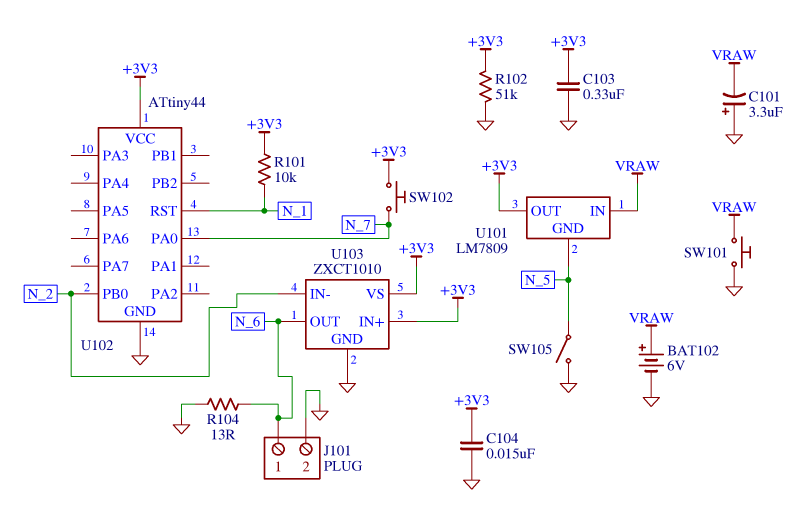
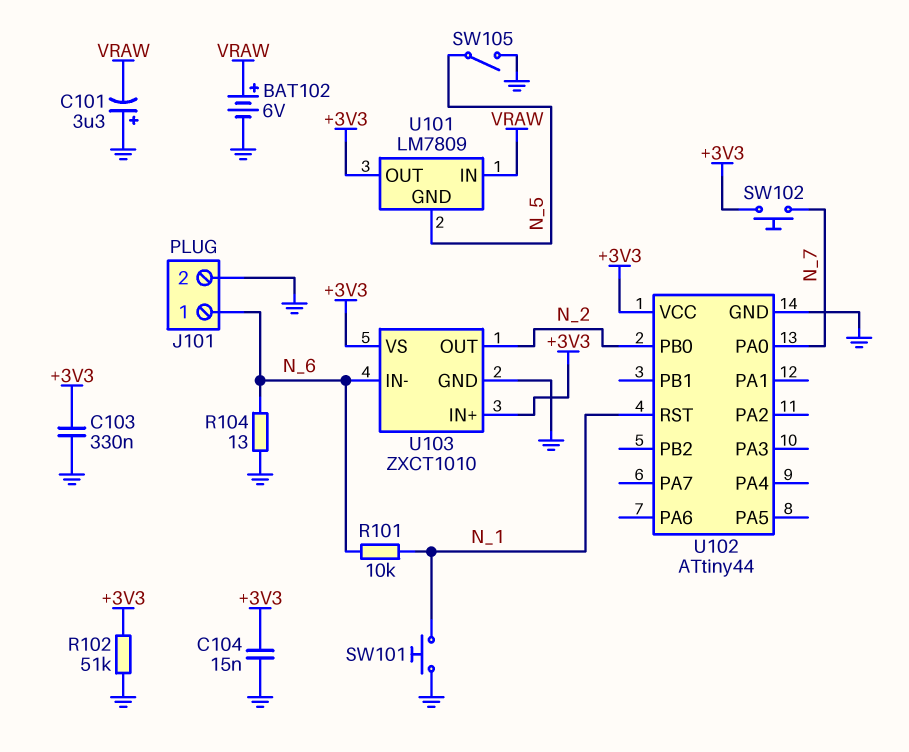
R101: 10k (+3V3, N_1) -> 10k (N_1, N_6)
SW101: button (GND, VRAW) -> button (GND, N_1)
U103 pin IN-: N_2 -> N_6
U103 pin OUT: N_6 -> N_2

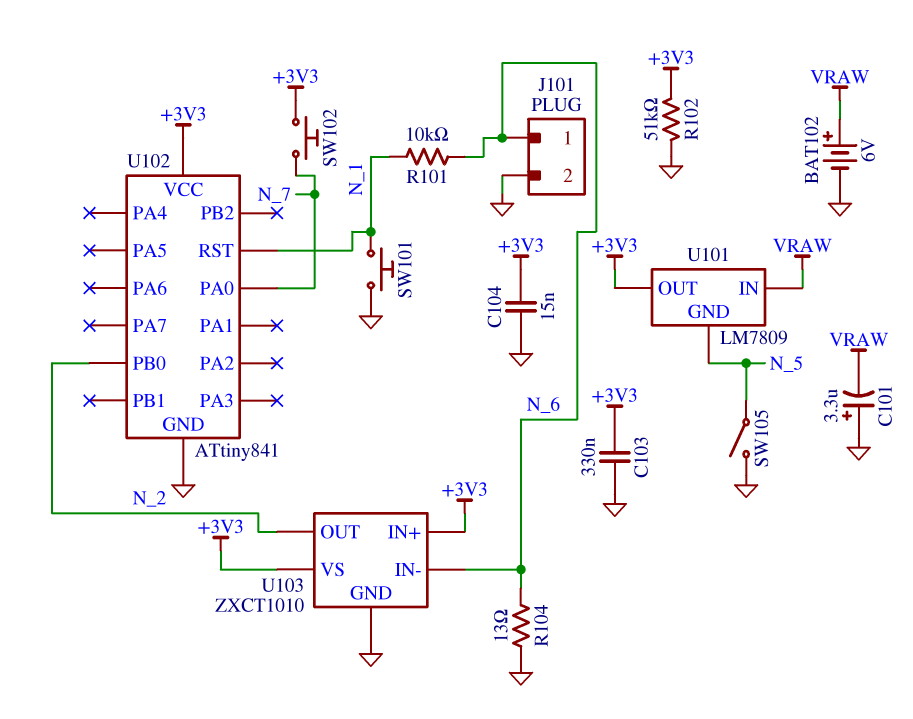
U102: ATtiny44 -> ATtiny841

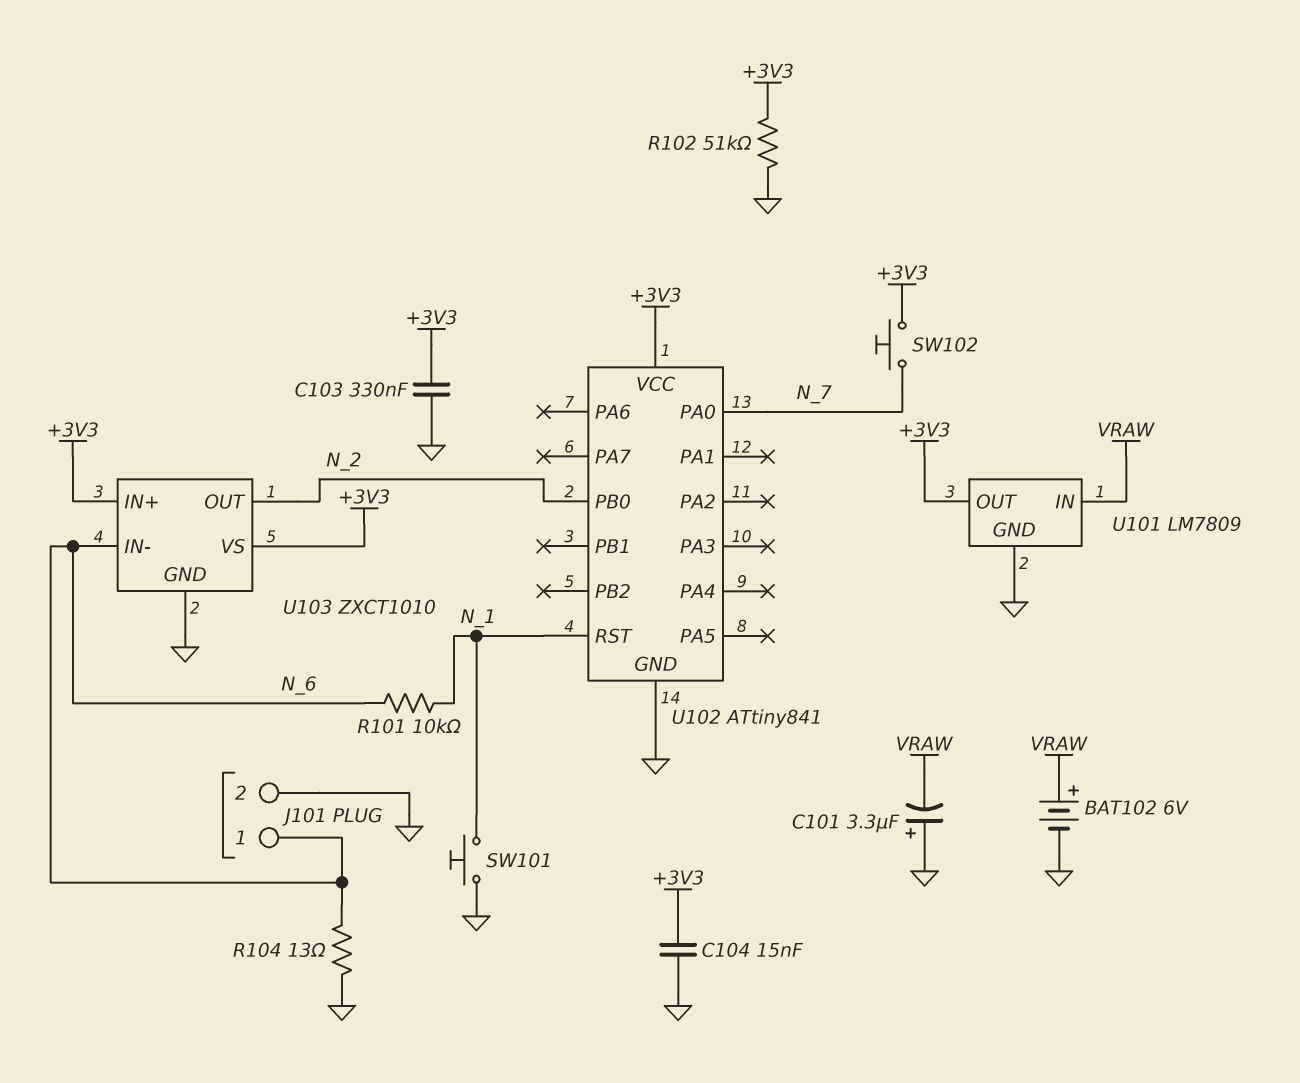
SW105: switch (GND, N_5) -> none
U101 pin GND: N_5 -> GND

